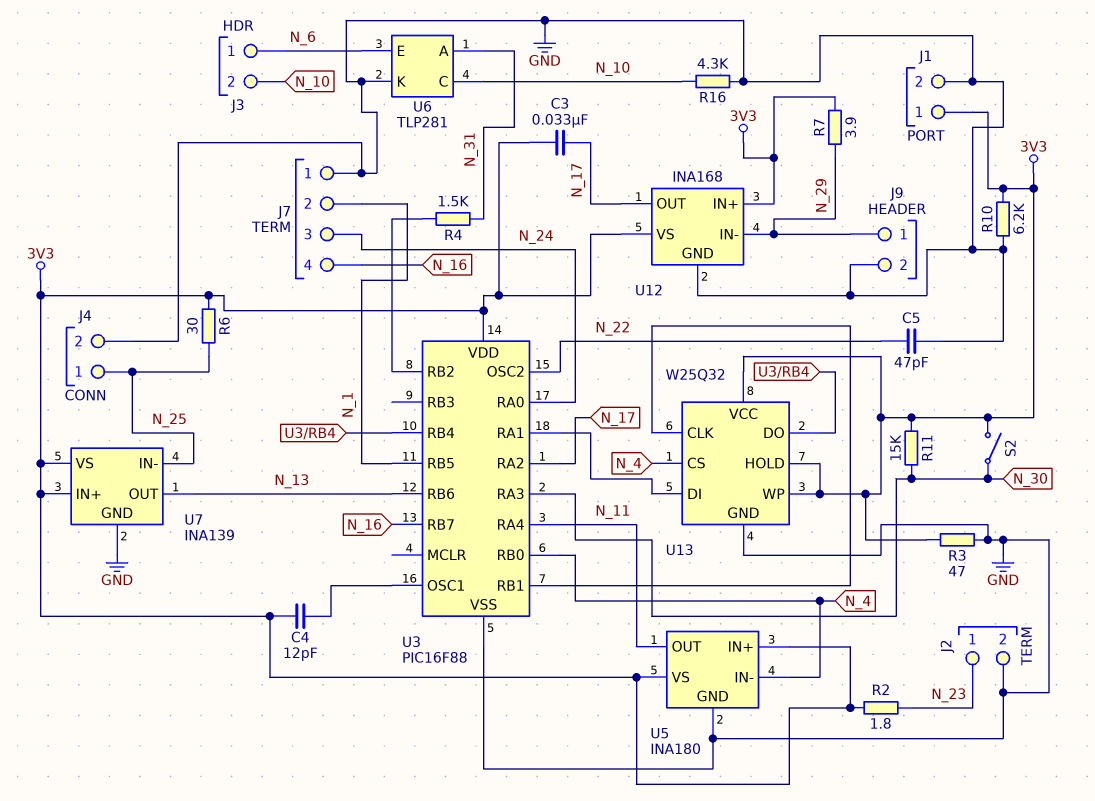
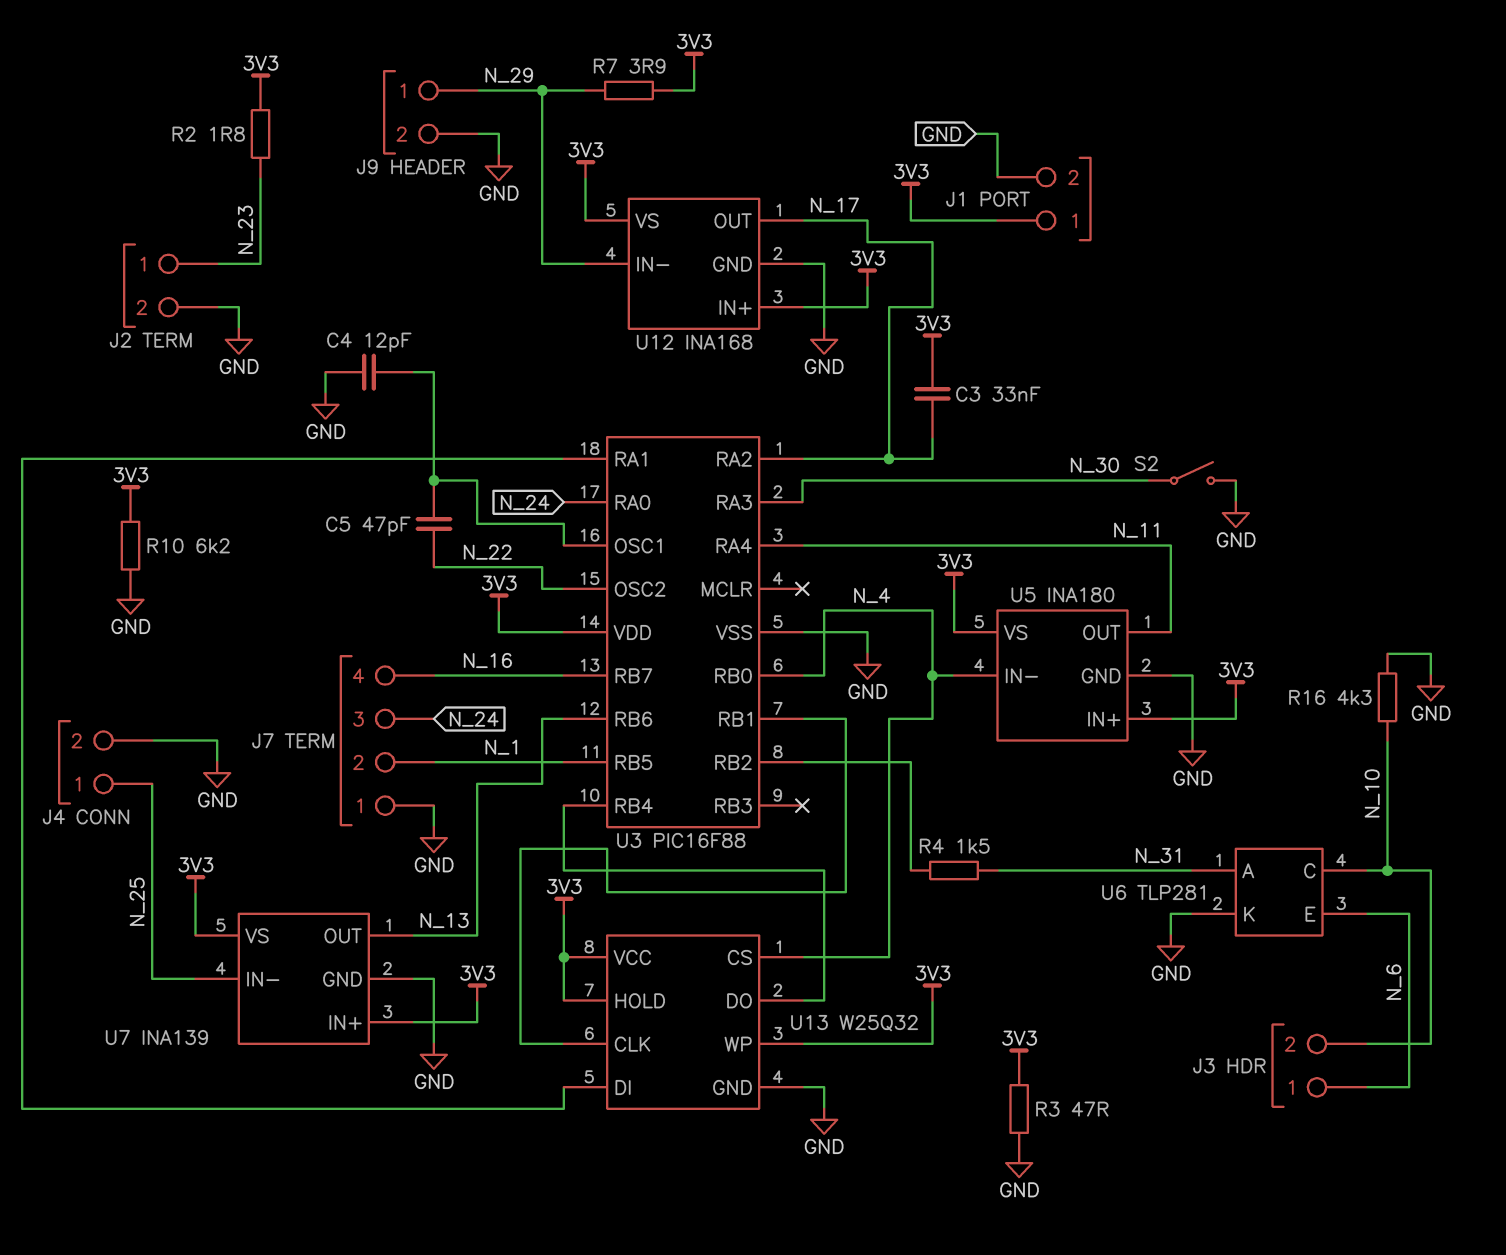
C4: 12pF (3V3, U3/OSC1) -> 12pF (GND, U3/OSC1)
C5: 47pF (GND, N_22) -> 47pF (N_22, U3/OSC1)
R6: 30 (3V3, N_25) -> none
R11: 15k (3V3, N_30) -> none
S2: switch (3V3, N_30) -> switch (GND, N_30)

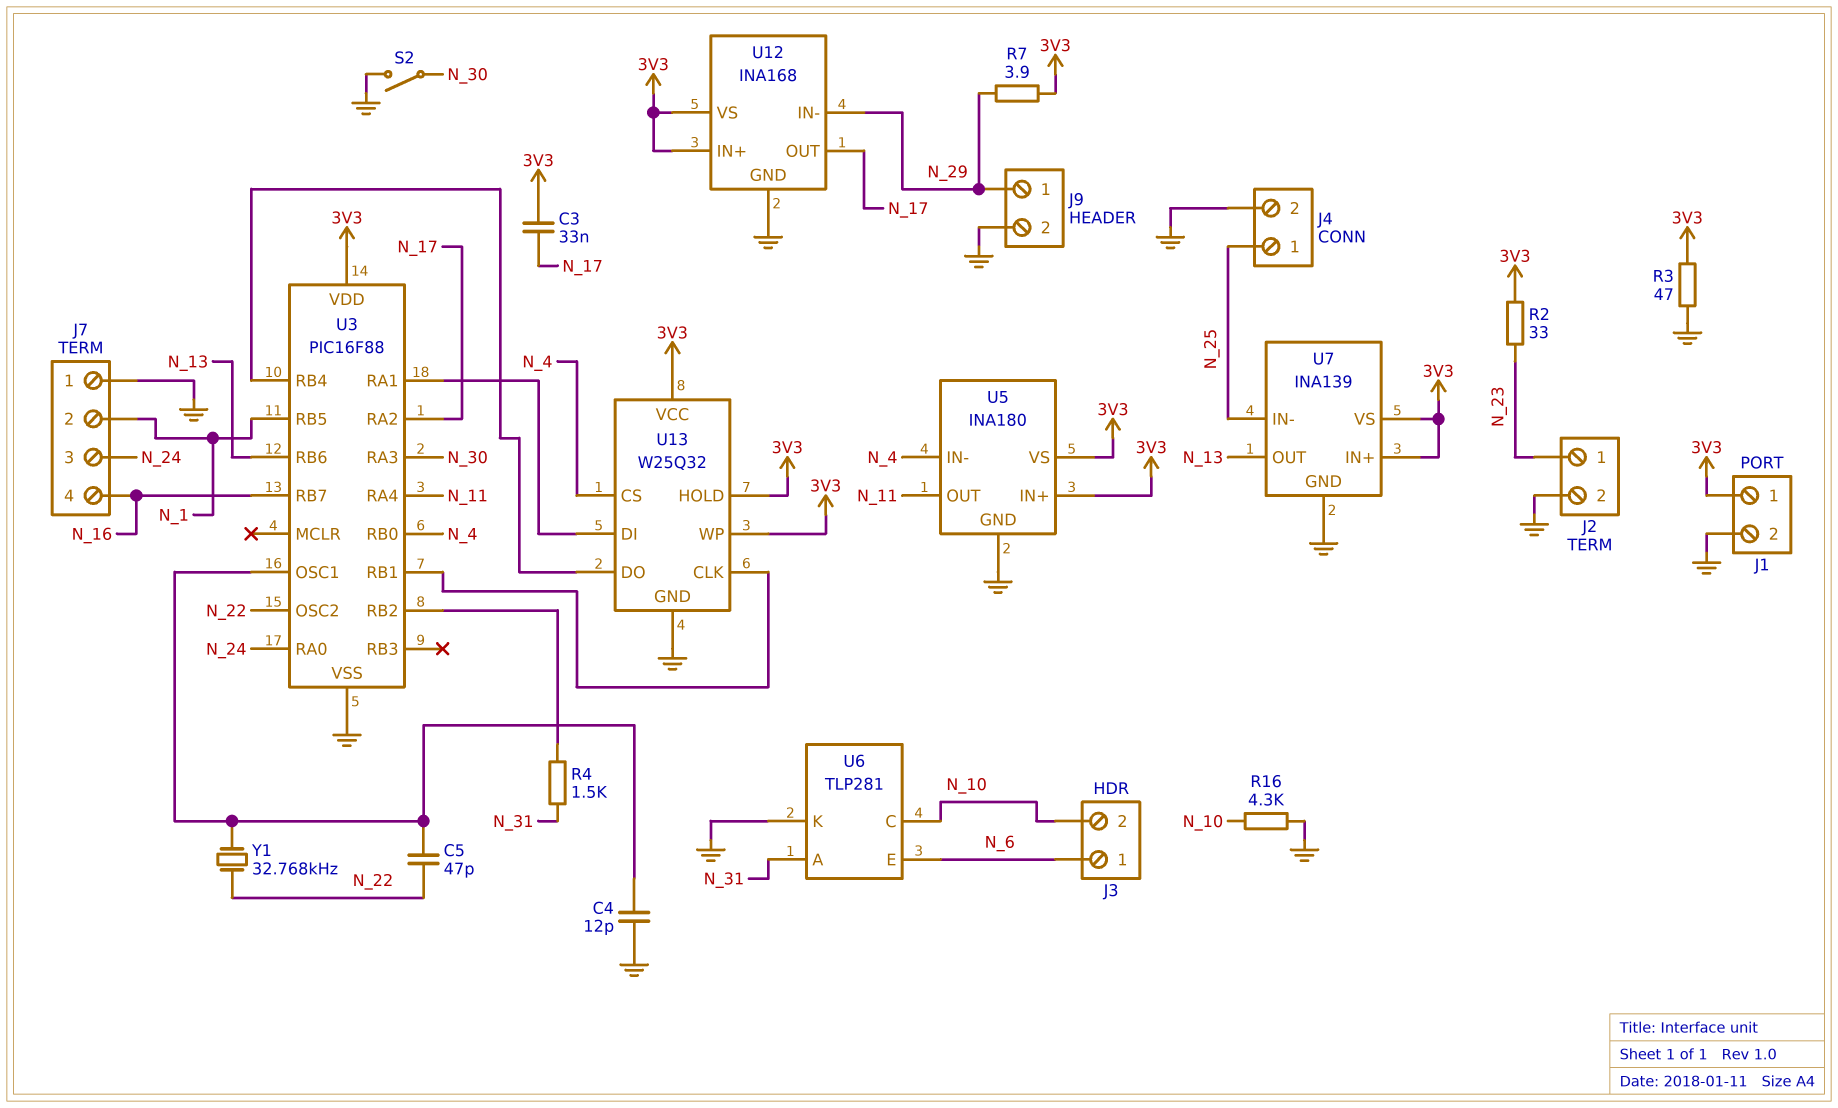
R2: 1.8 (3V3, N_23) -> 33 (3V3, N_23)
R10: 6.2k (3V3, GND) -> none
Y1: none -> 32.768kHz (N_22, U3/OSC1)

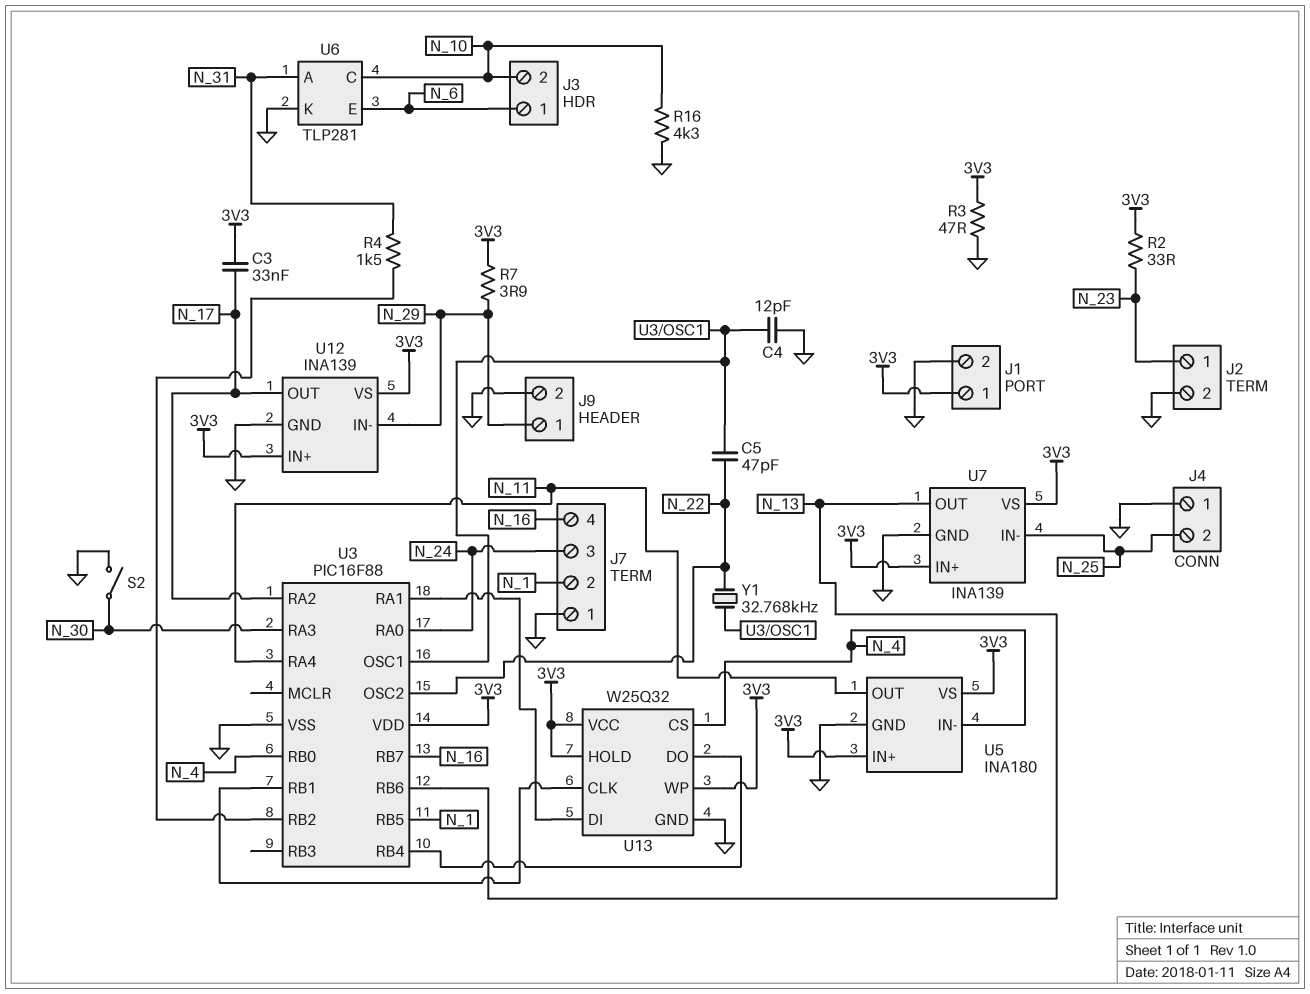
J4 pin 1: N_25 -> GND
J4 pin 2: GND -> N_25
U12: INA168 -> INA139

